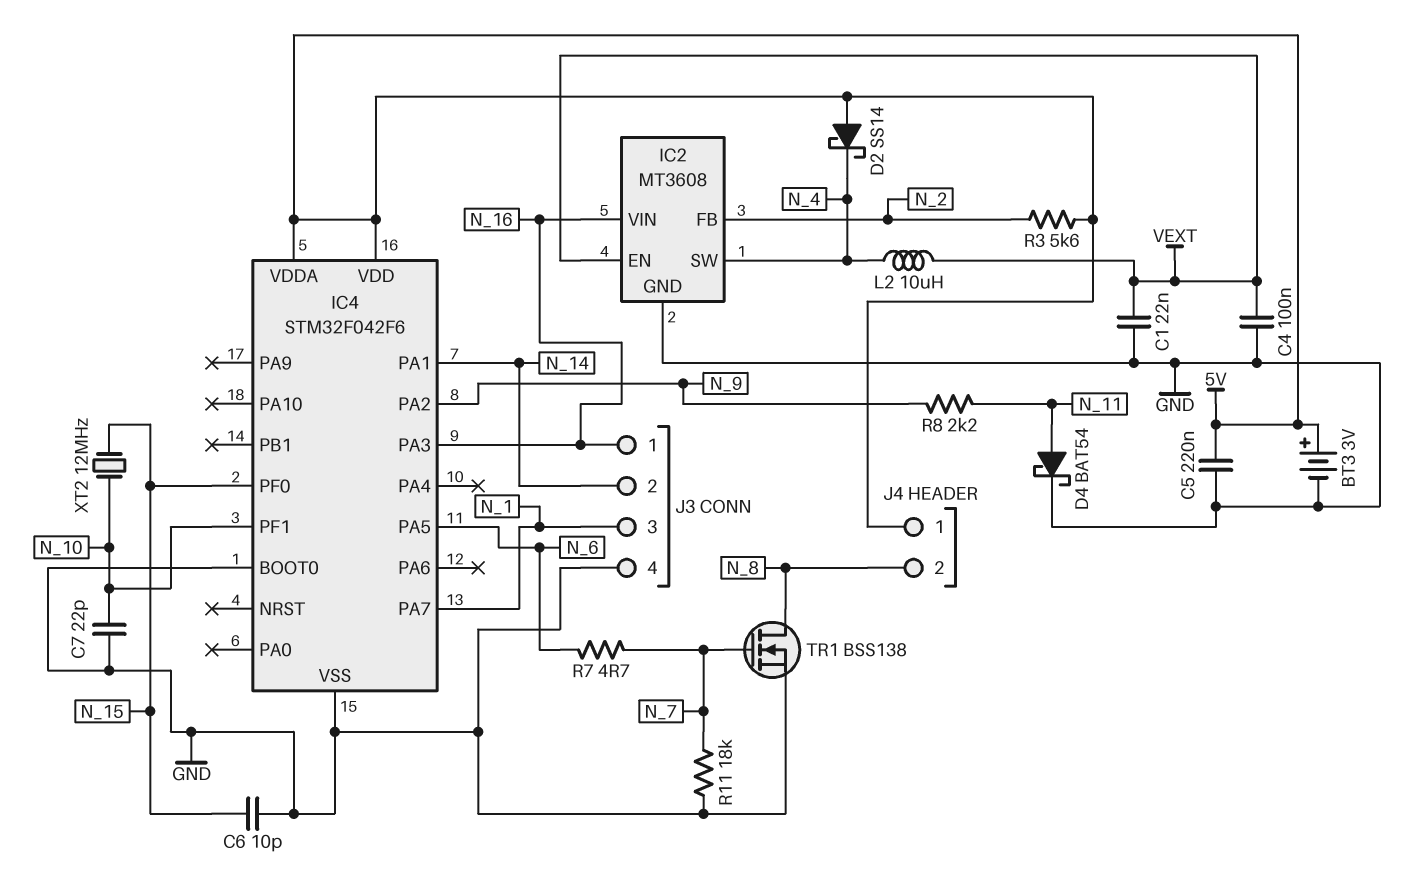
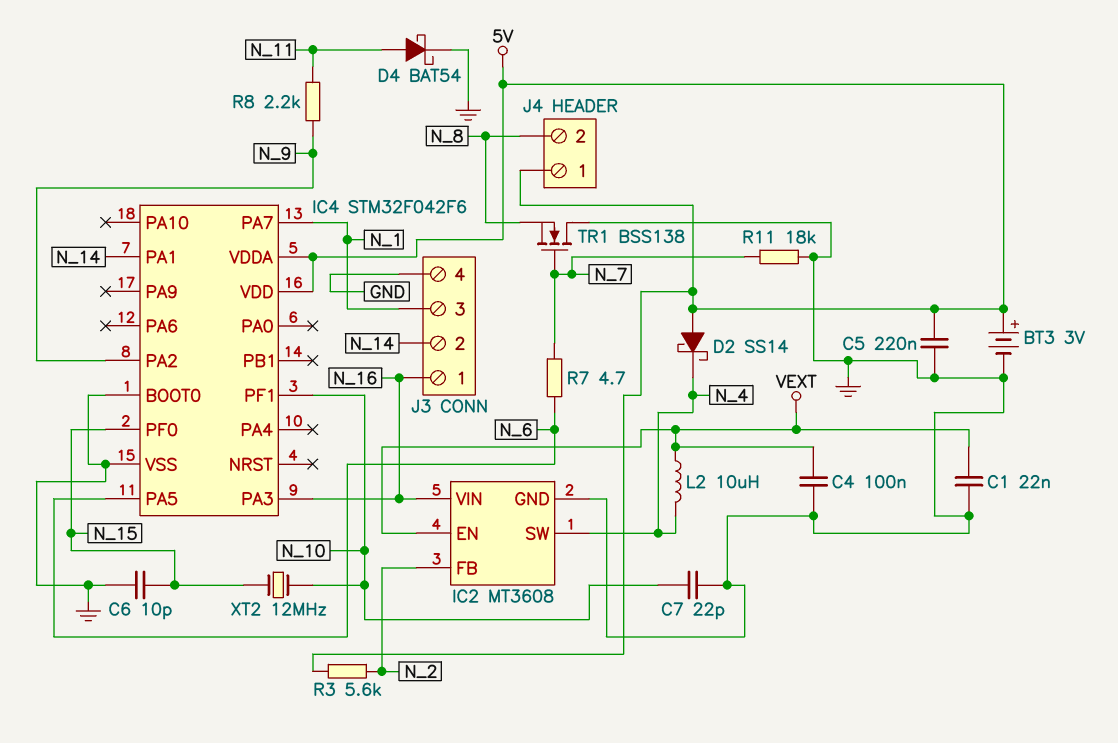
TR1: NMOS BSS138 (G N_7, D N_8, S GND) -> NMOS BSS138 (G N_7, D GND, S N_8)

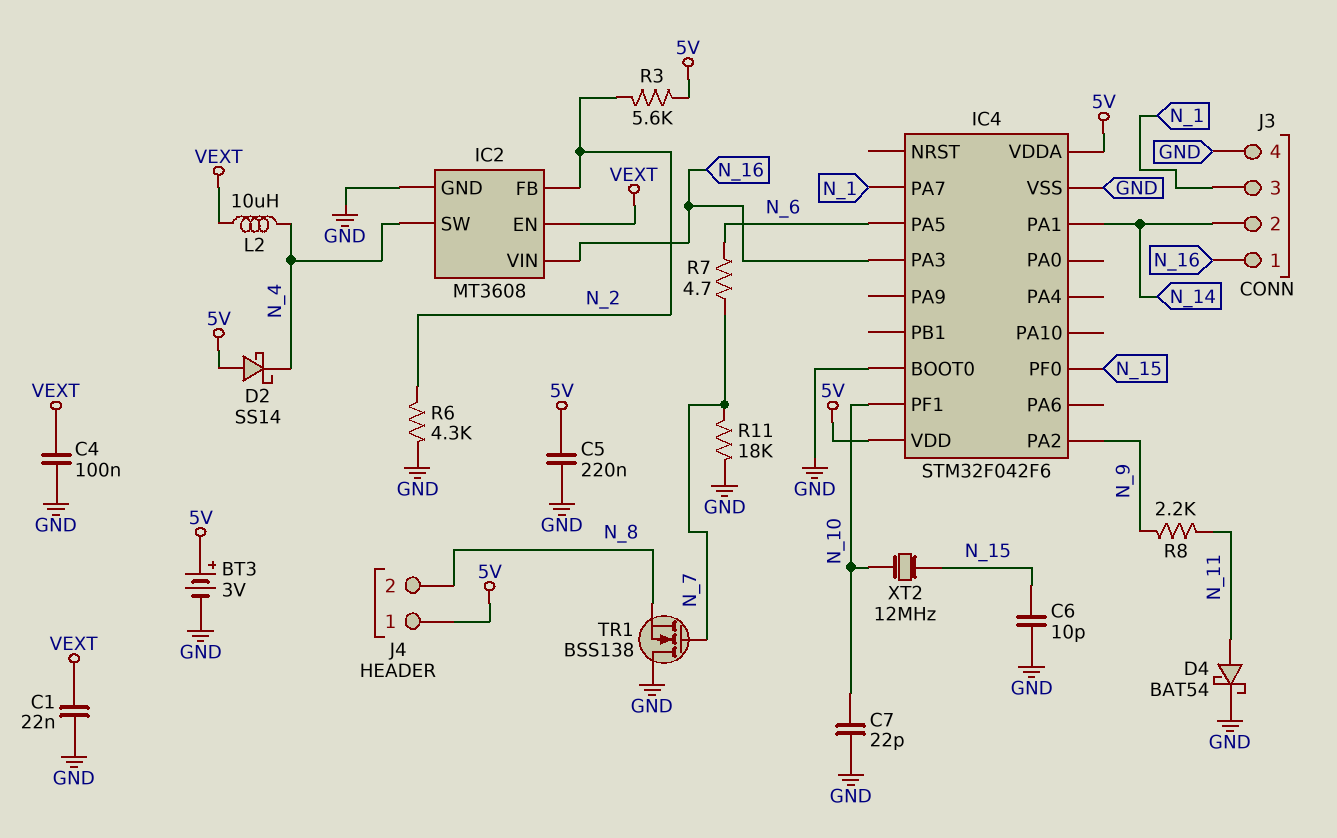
R6: none -> 4.3k (GND, N_2)

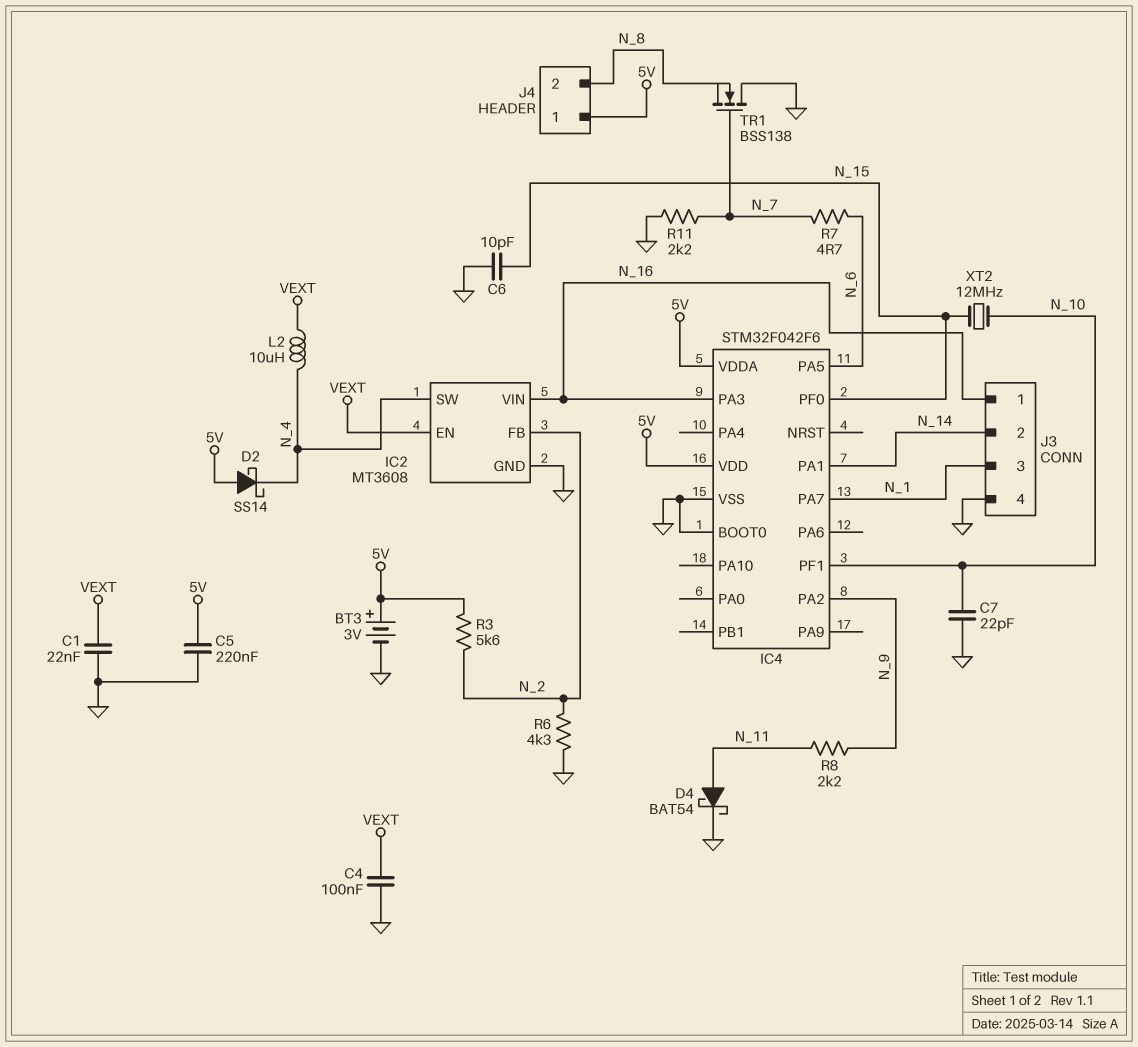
R11: 18k (GND, N_7) -> 2.2k (GND, N_7)

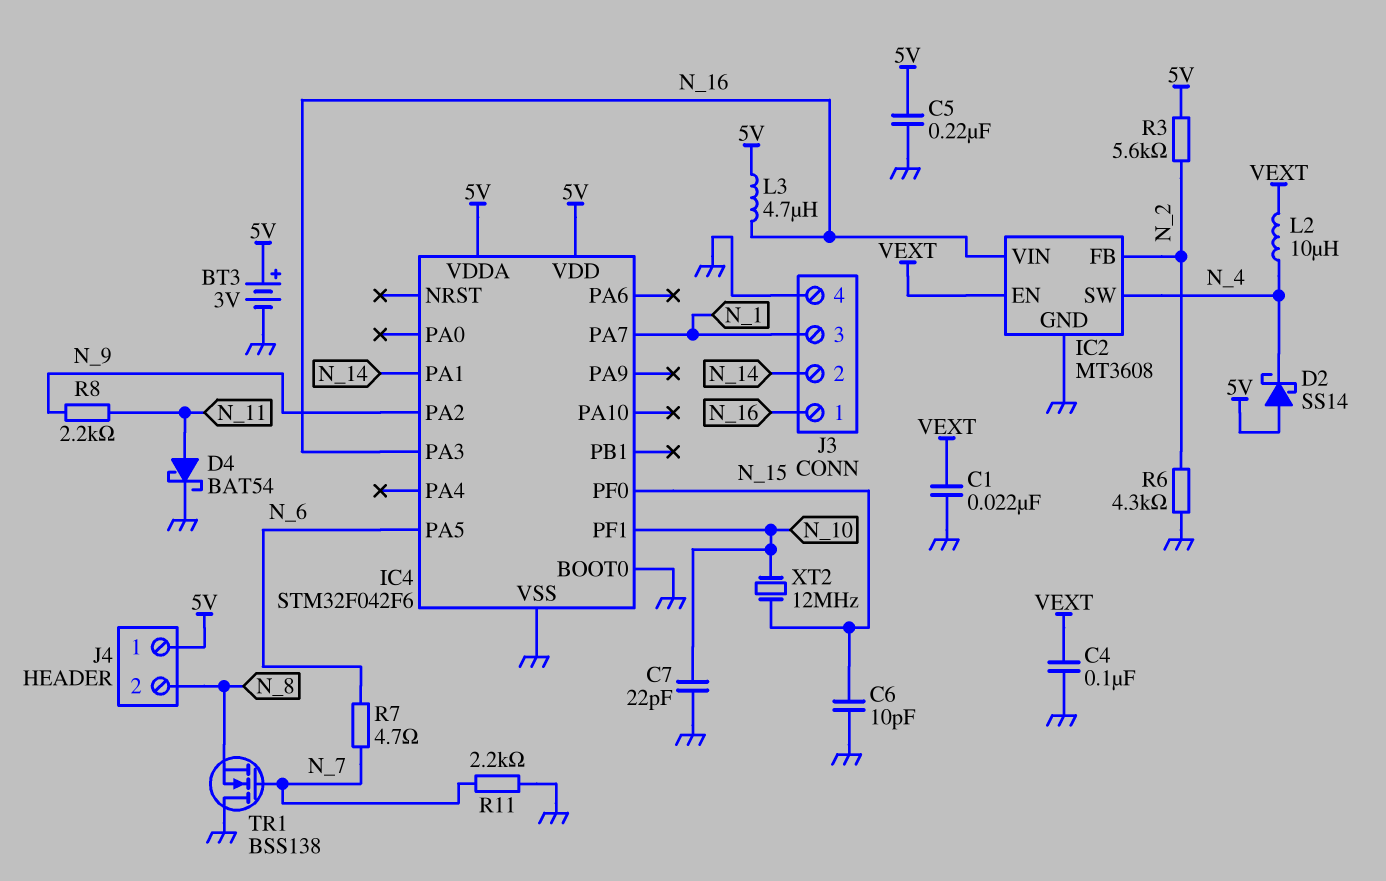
L3: none -> 4.7uH (5V, N_16)

